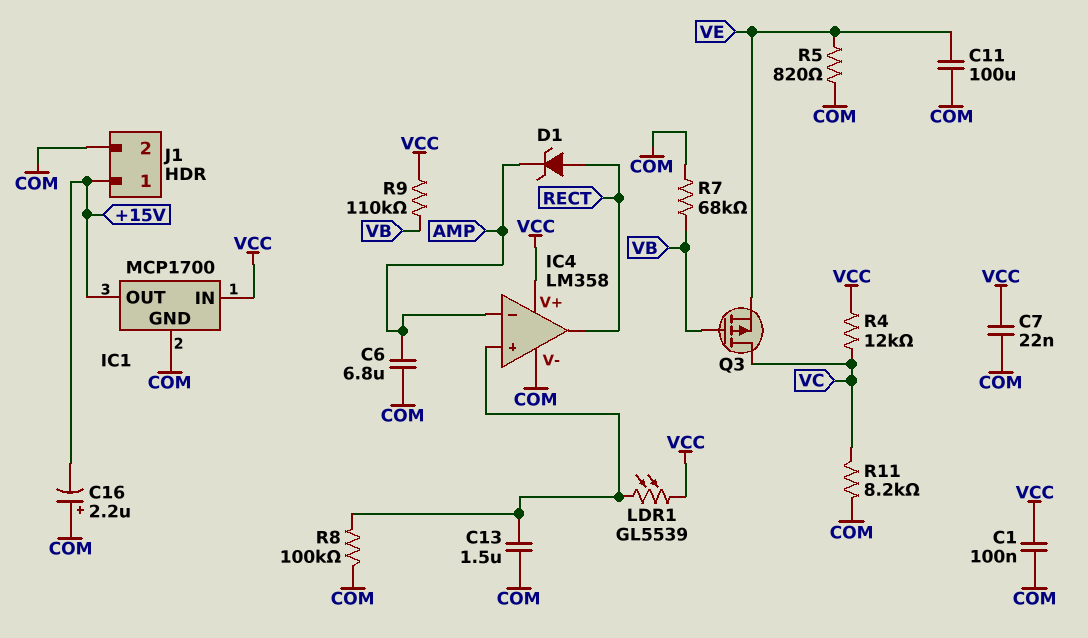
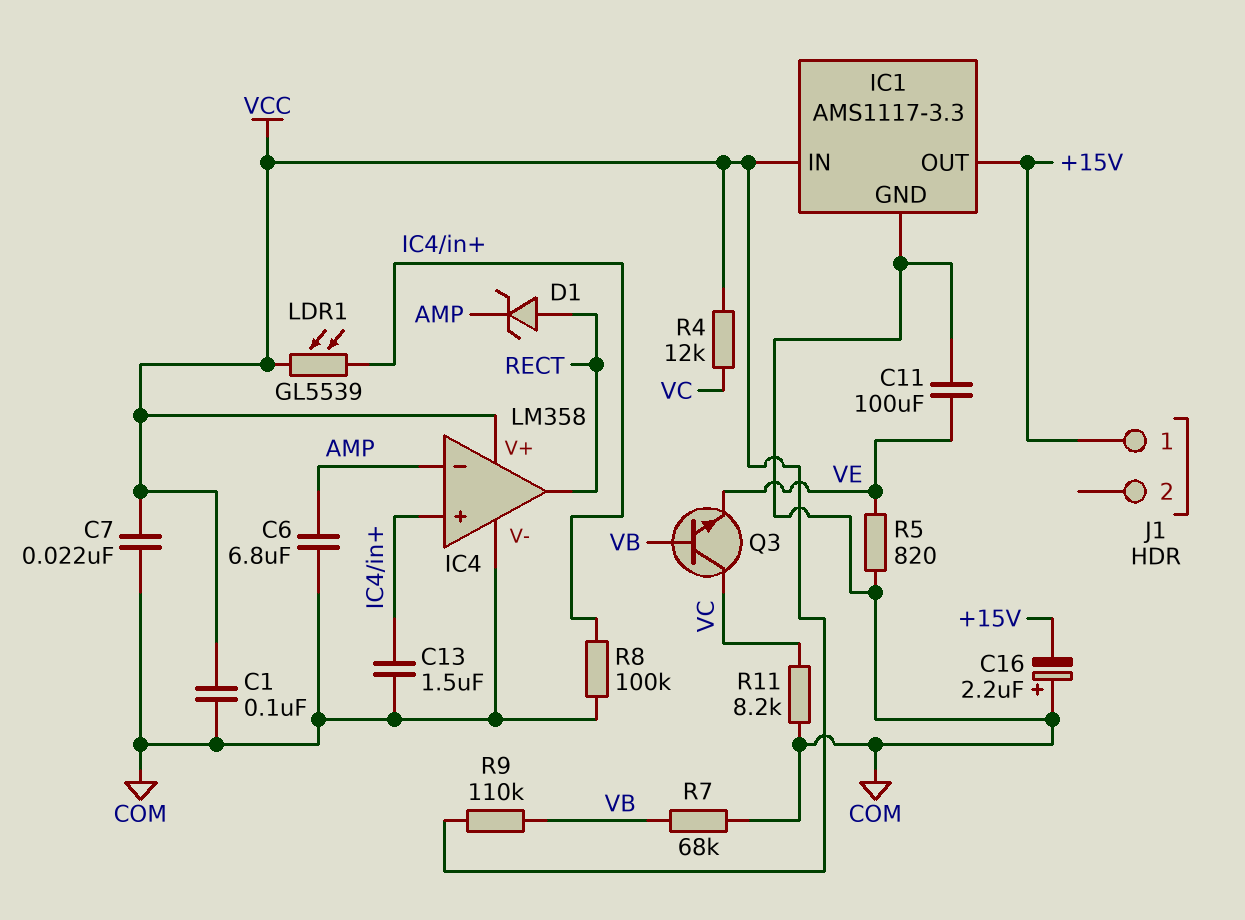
IC1: MCP1700 -> AMS1117-3.3
J1 pin 2: COM -> none
Q3: PMOS (G VB, D VC, S VE) -> NPN (B VB, C VC, E VE)

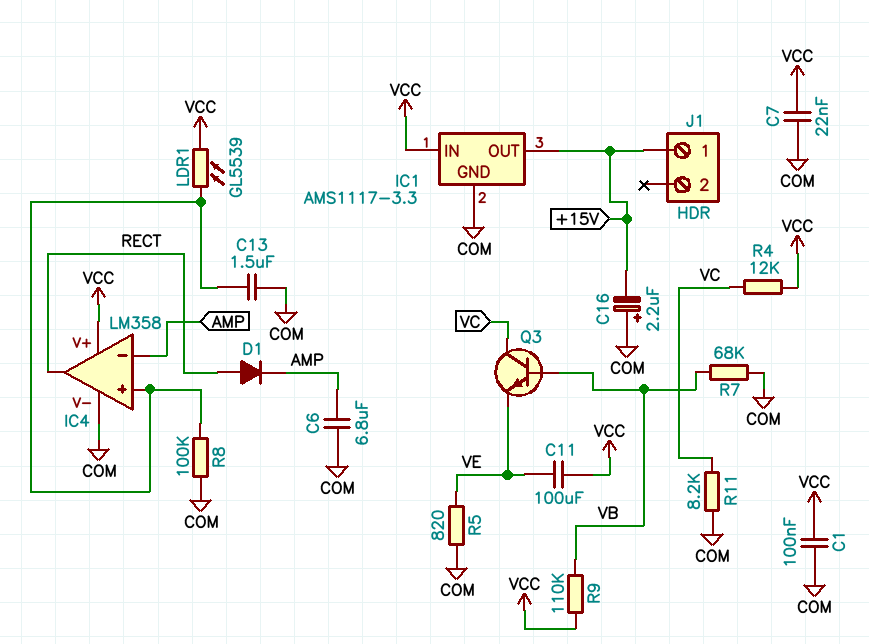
C11: 100uF (COM, VE) -> 100uF (VCC, VE)
D1: zener (A RECT, K AMP) -> diode (A RECT, K AMP)

